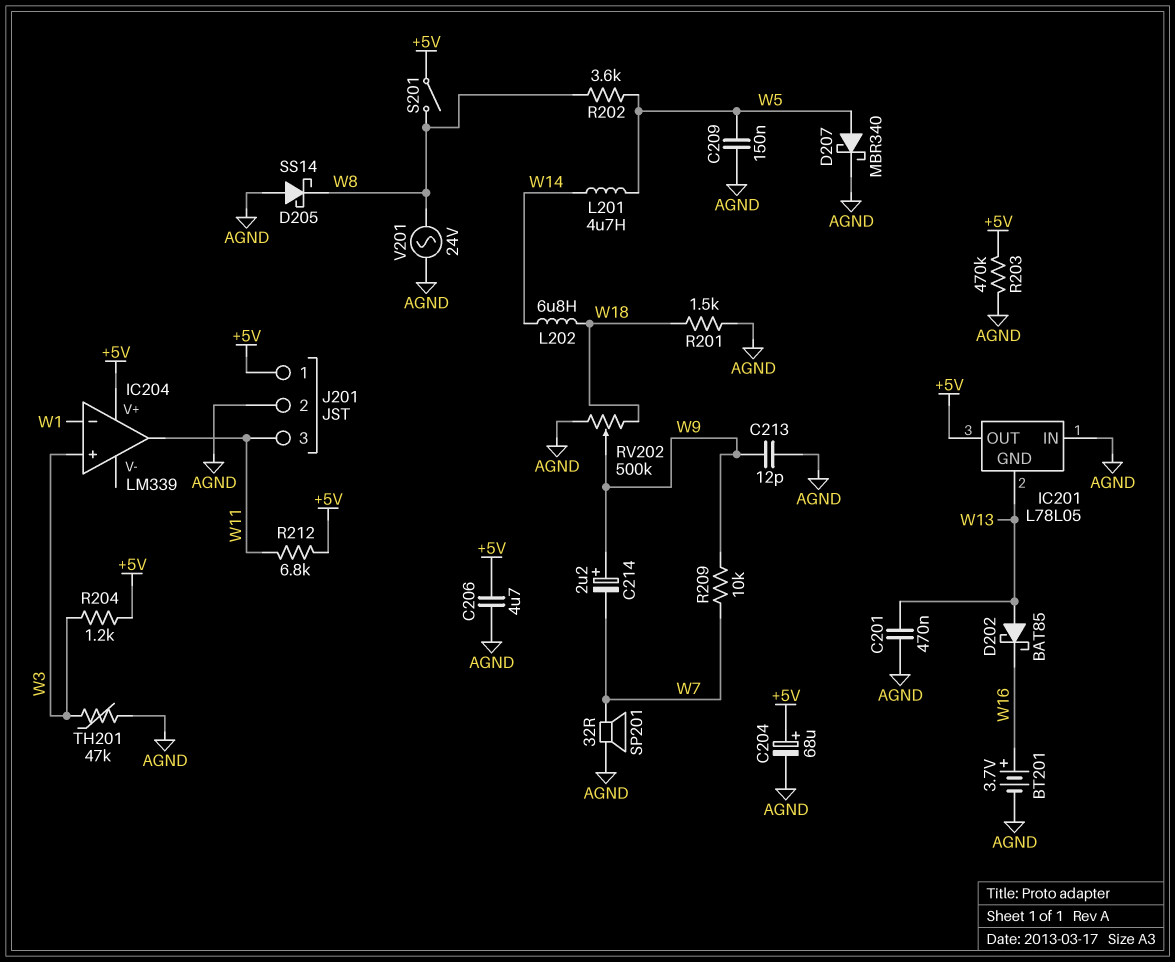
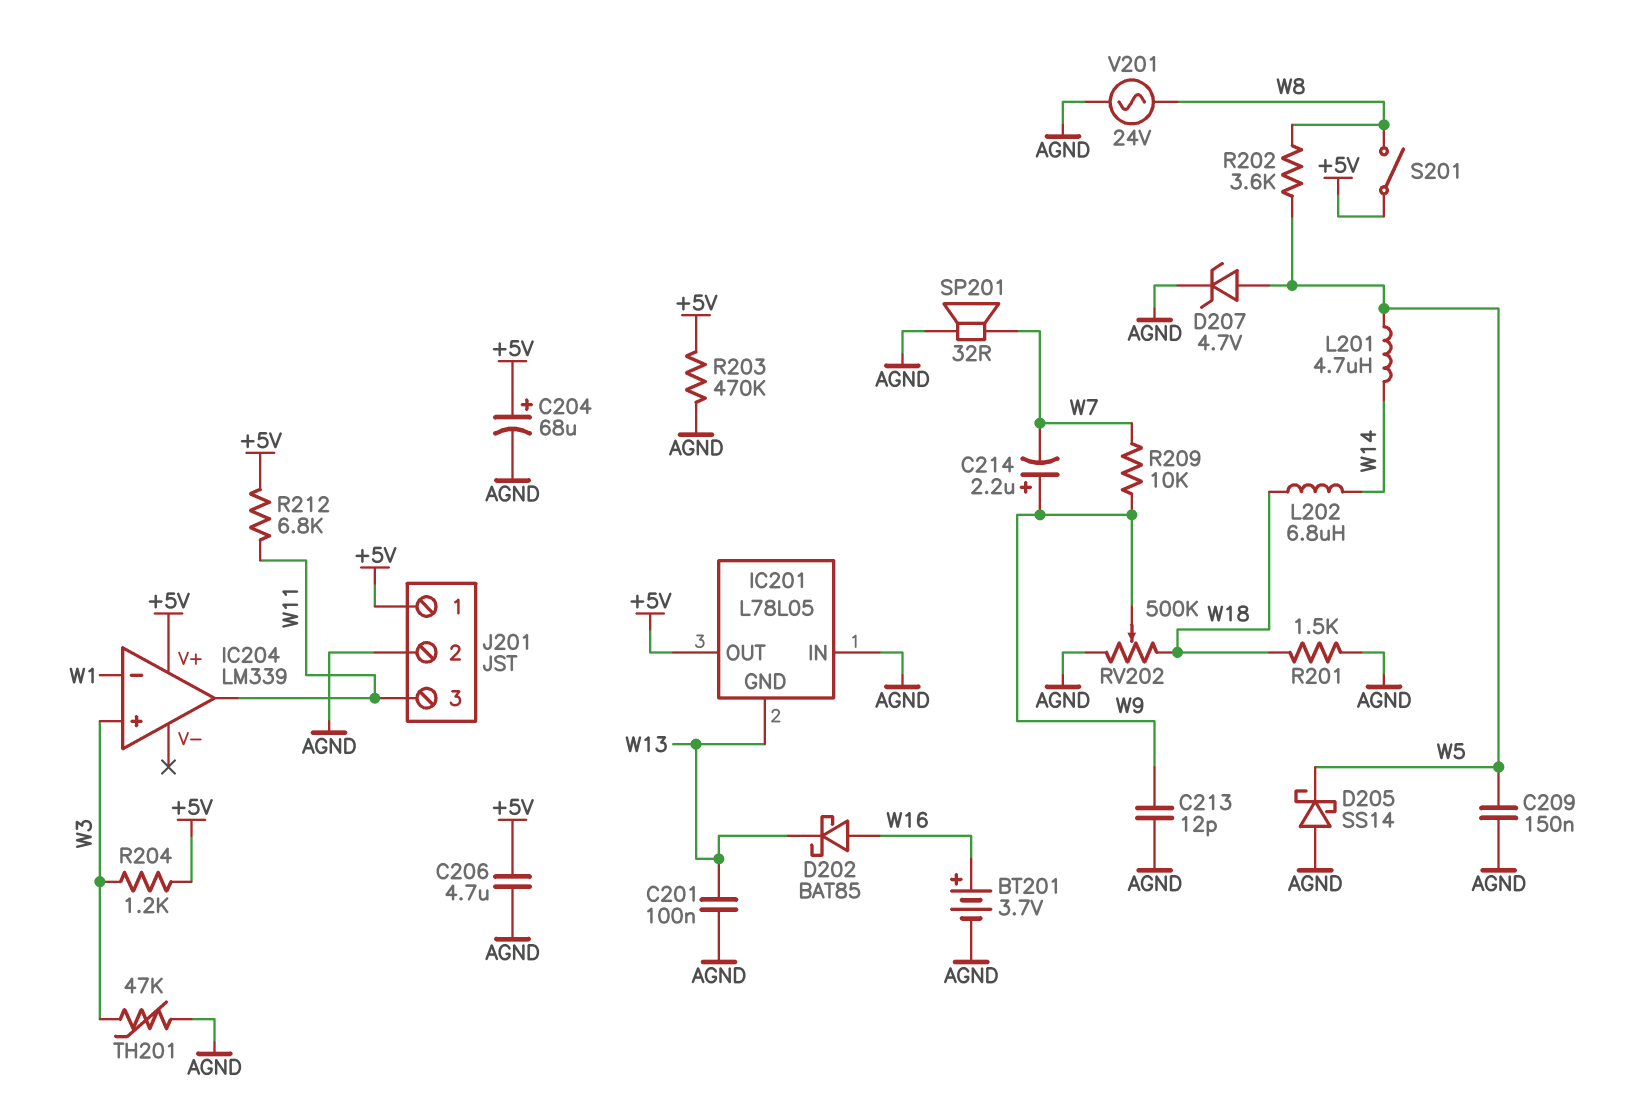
C201: 470nF (AGND, W13) -> 100nF (AGND, W13)
D202: schottky BAT85 (A W13, K W16) -> schottky BAT85 (A W16, K W13)
D205: schottky SS14 (A AGND, K W8) -> schottky SS14 (A AGND, K W5)
D207: schottky MBR340 (A W5, K AGND) -> zener 4.7V (A W5, K AGND)

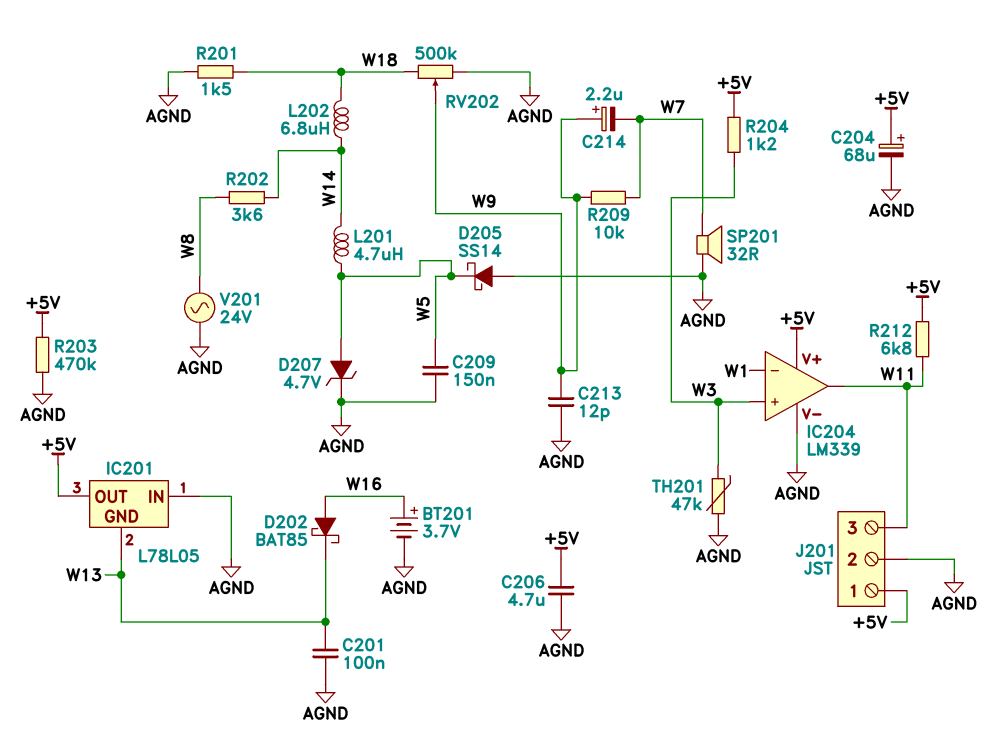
IC204 pin V-: none -> AGND
R202: 3.6k (W5, W8) -> 3.6k (W8, W14)
S201: switch (+5V, W8) -> none

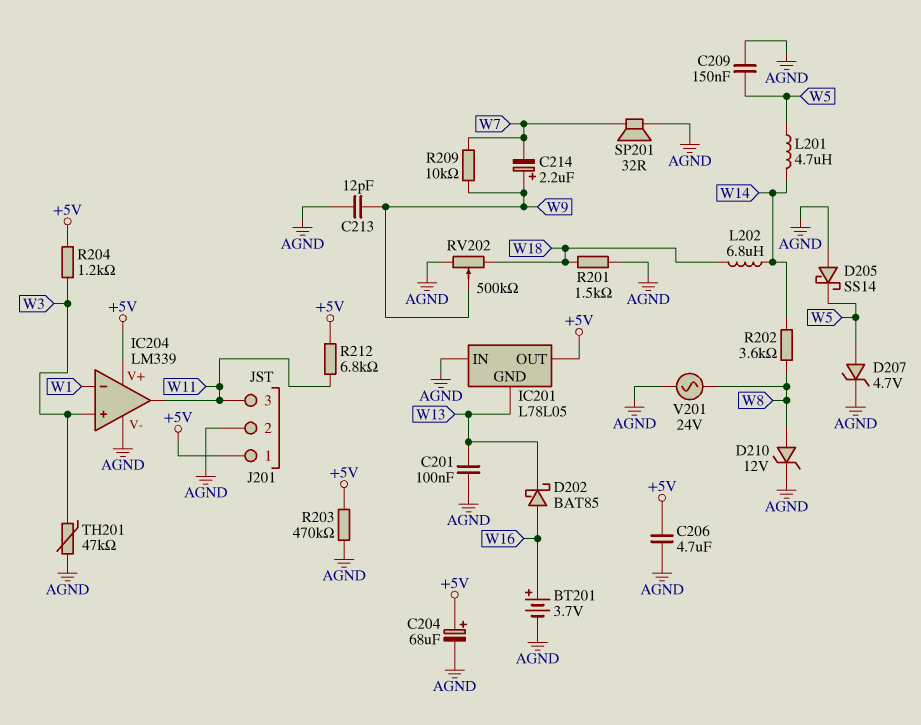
D210: none -> zener 12V (A W8, K AGND)

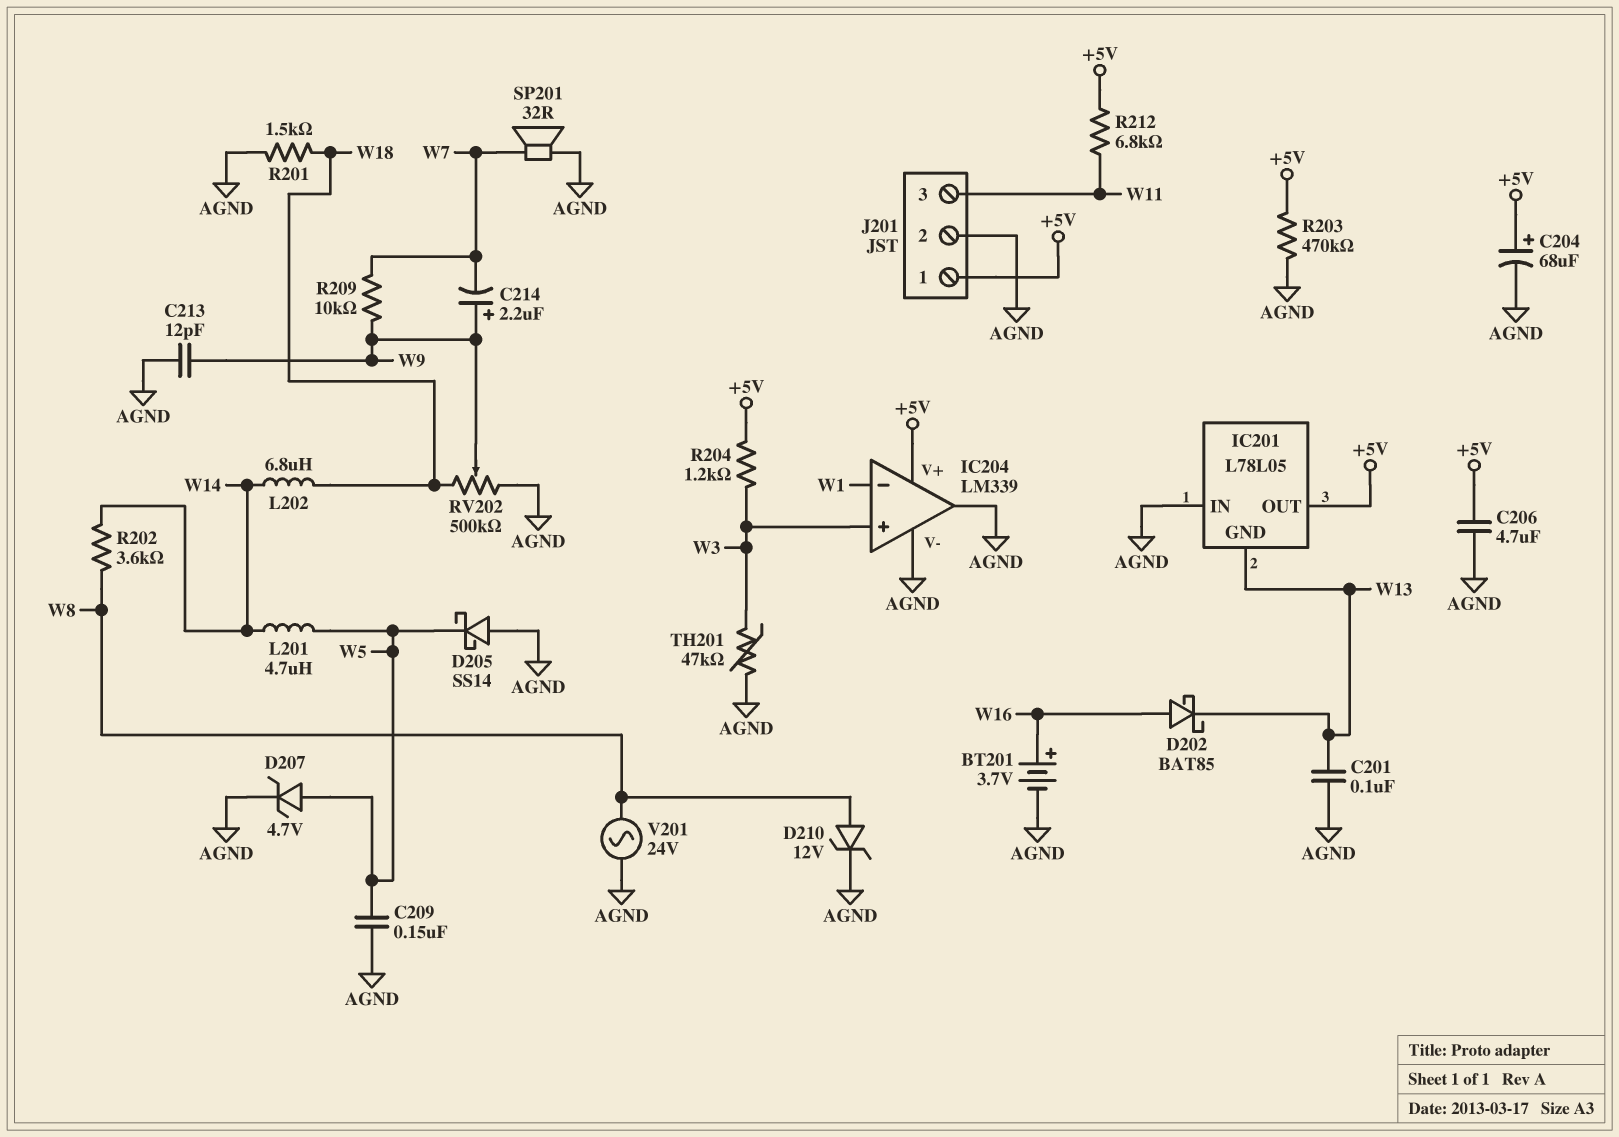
IC204 pin out: W11 -> AGND

